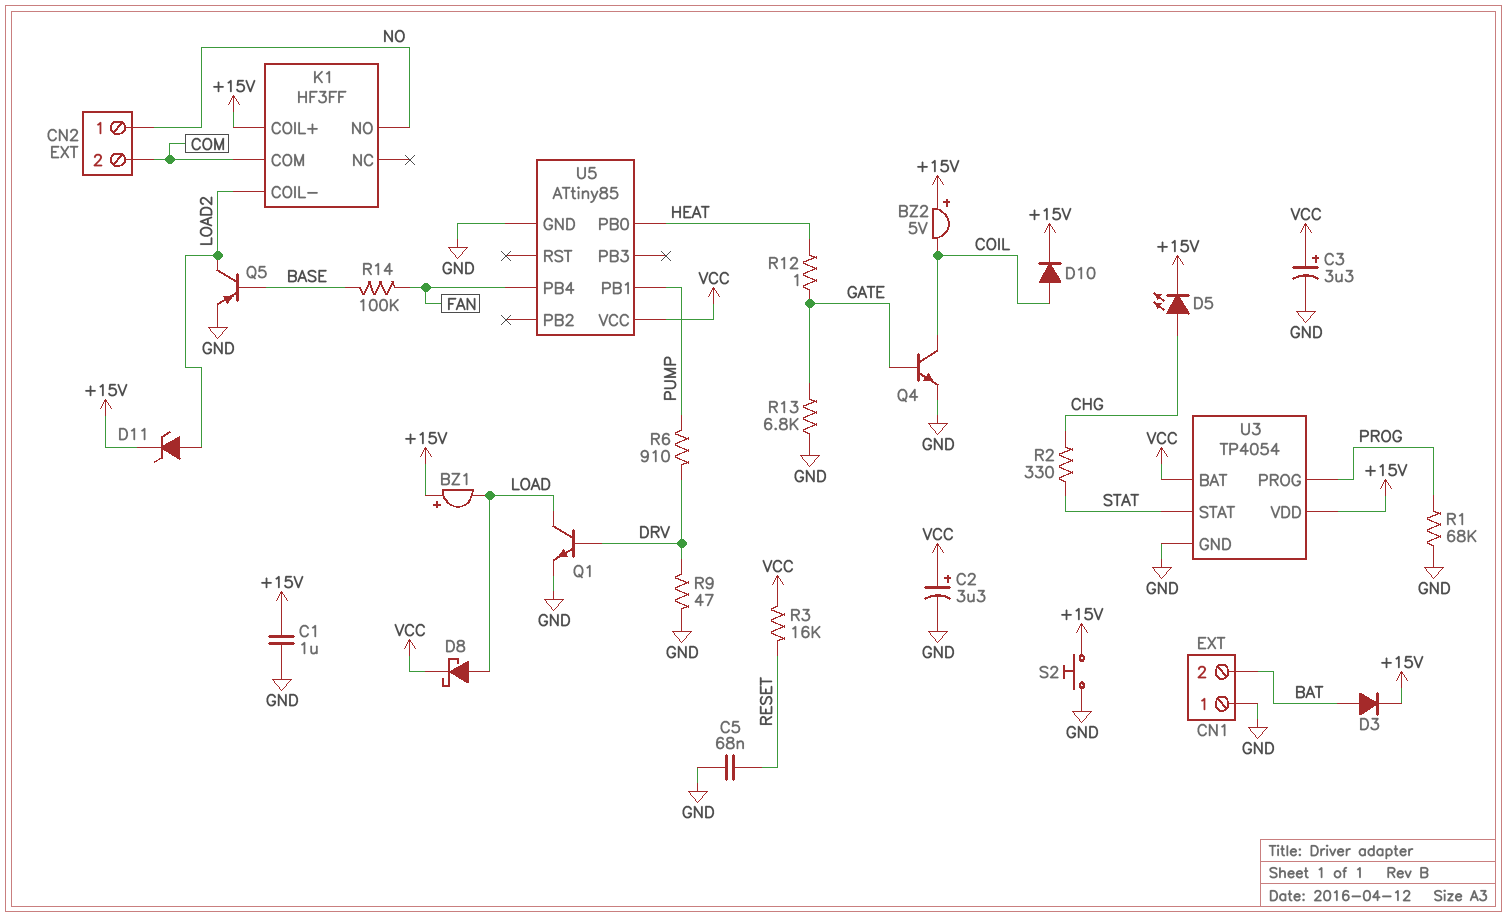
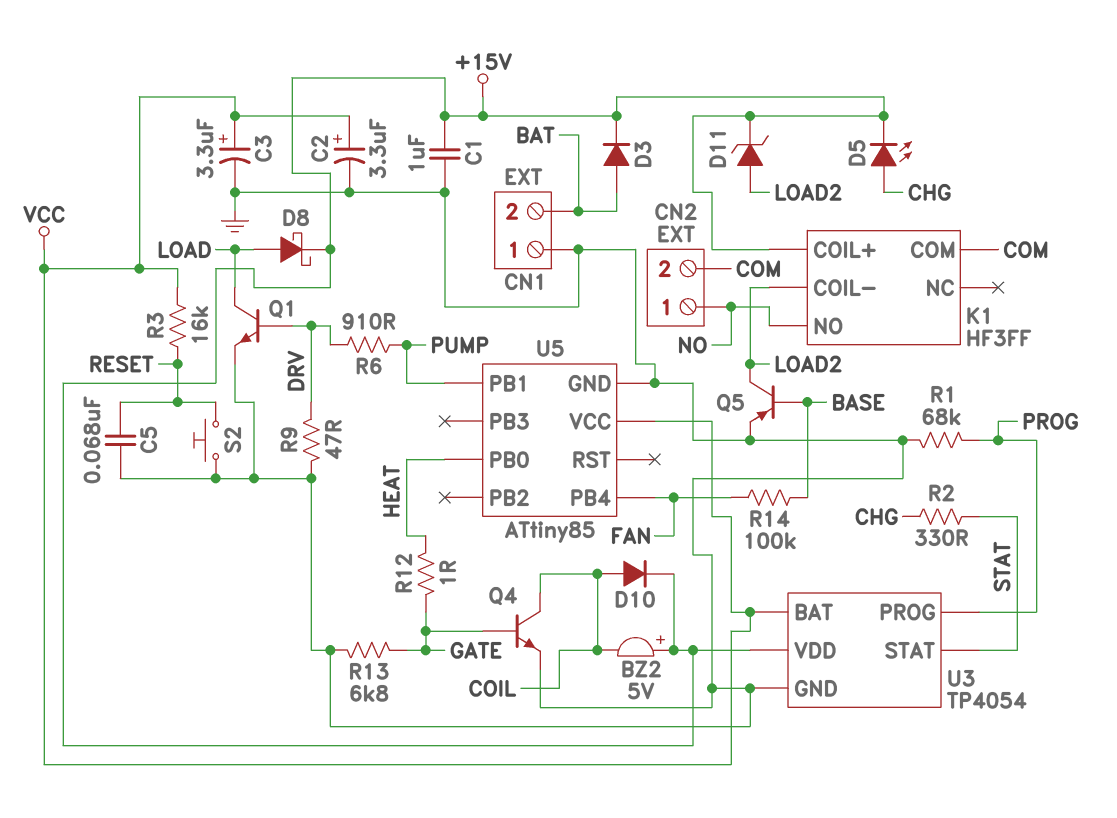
BZ1: buzzer (plus +15V, minus LOAD) -> none
D8: schottky (A LOAD, K VCC) -> schottky (A LOAD, K +15V)
S2: button (+15V, GND) -> button (GND, RESET)

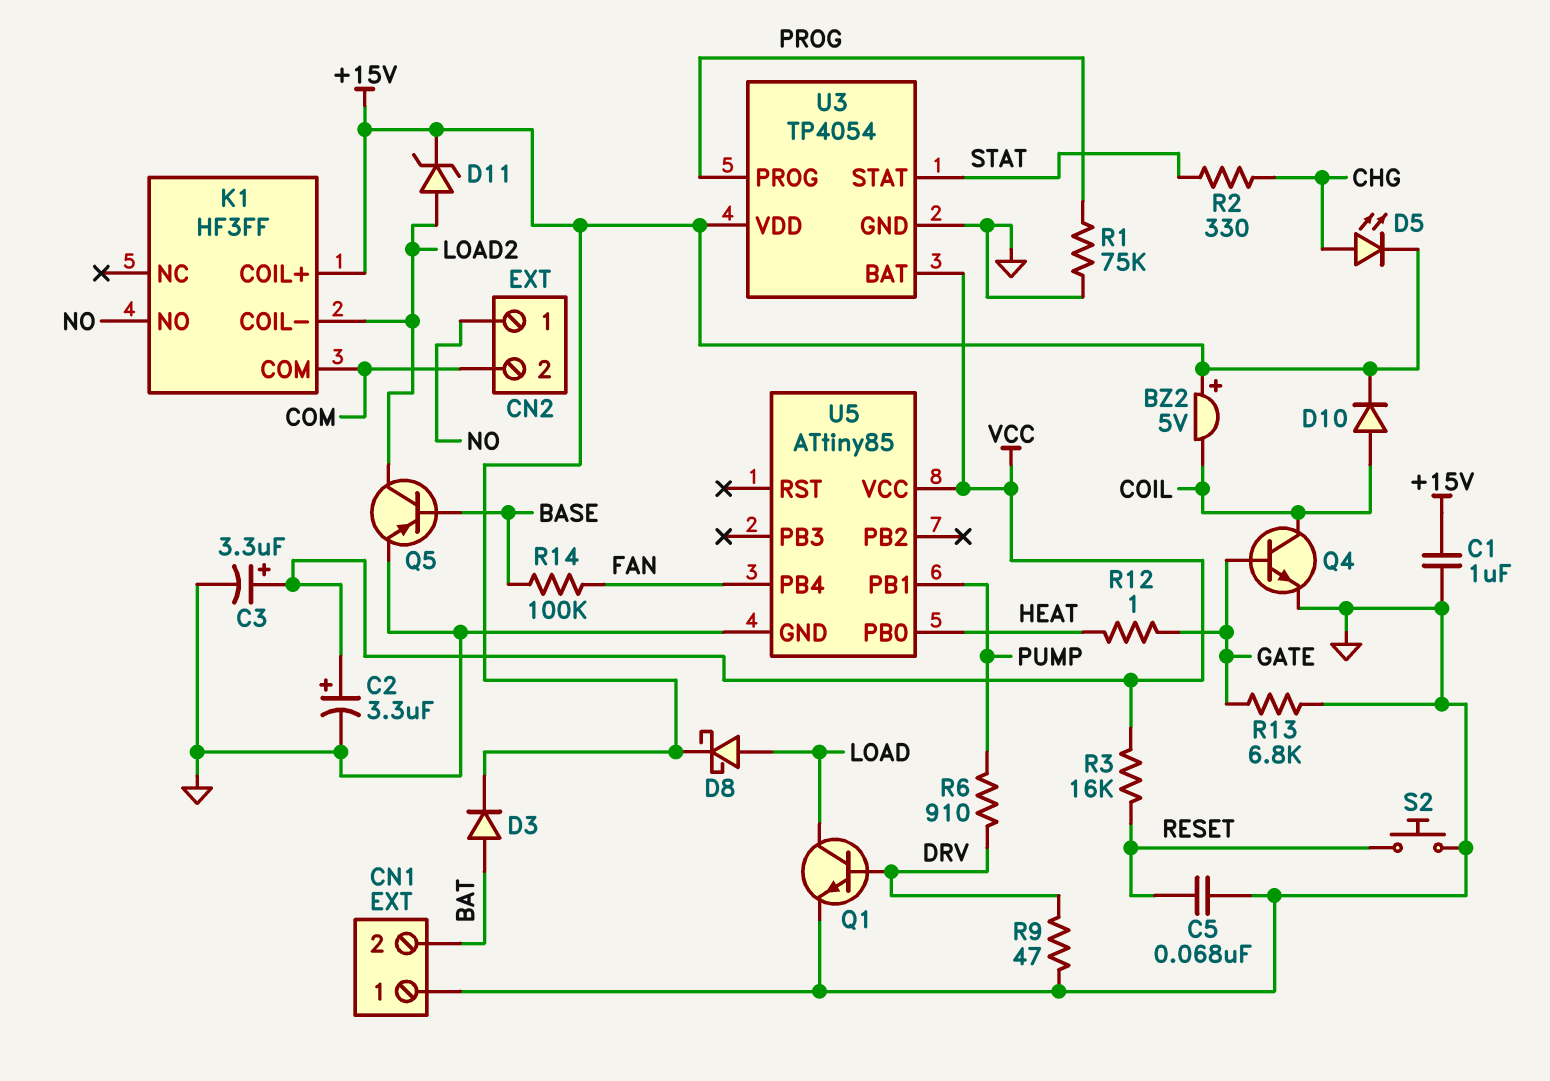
R1: 68k (GND, PROG) -> 75k (GND, PROG)

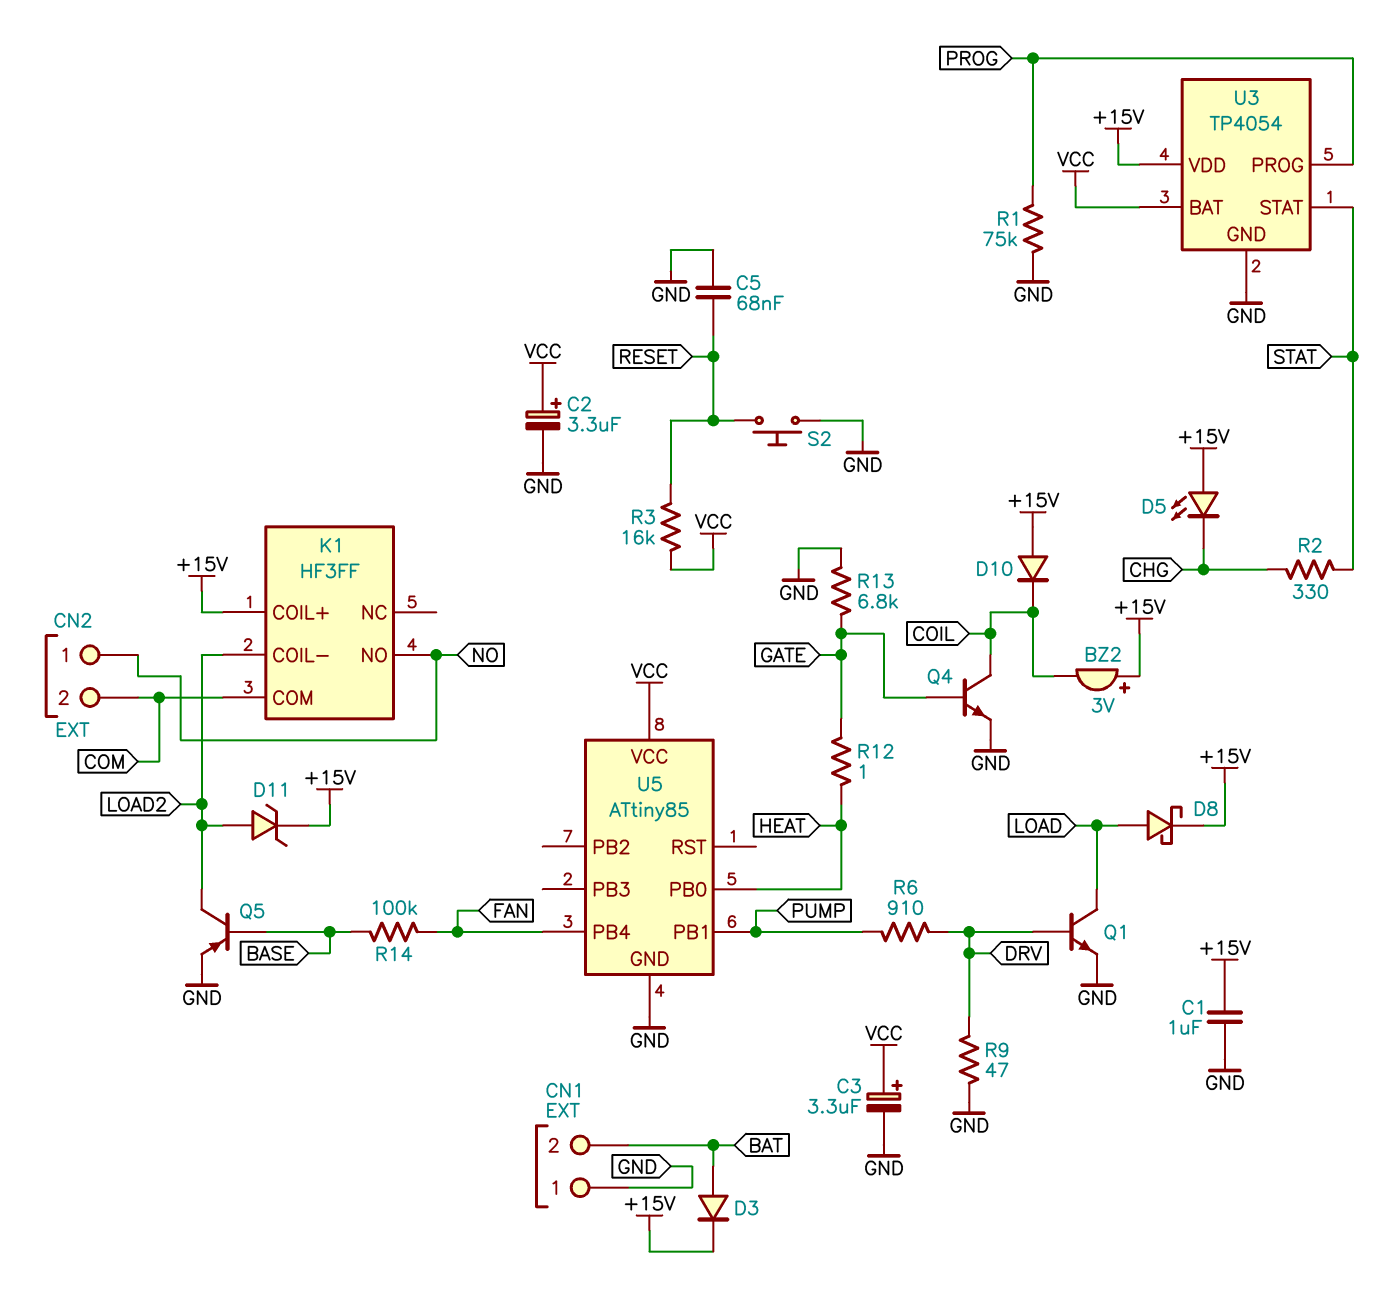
BZ2: buzzer 5V (plus +15V, minus COIL) -> buzzer 3V (plus +15V, minus COIL)
D5: LED (A CHG, K +15V) -> LED (A +15V, K CHG)
D10: diode (A COIL, K +15V) -> diode (A +15V, K COIL)

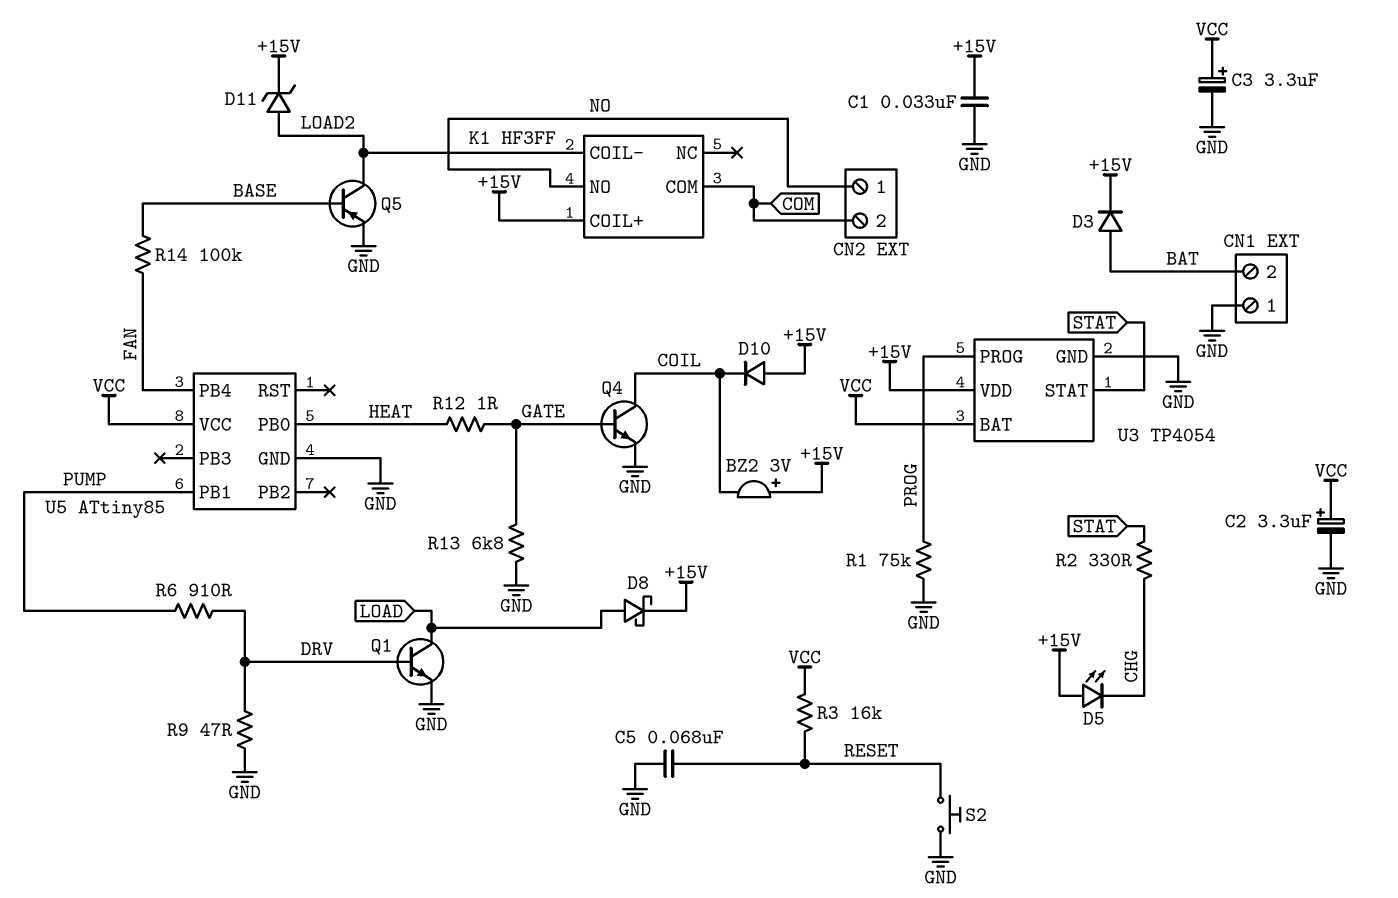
C1: 1uF (+15V, GND) -> 33nF (+15V, GND)

